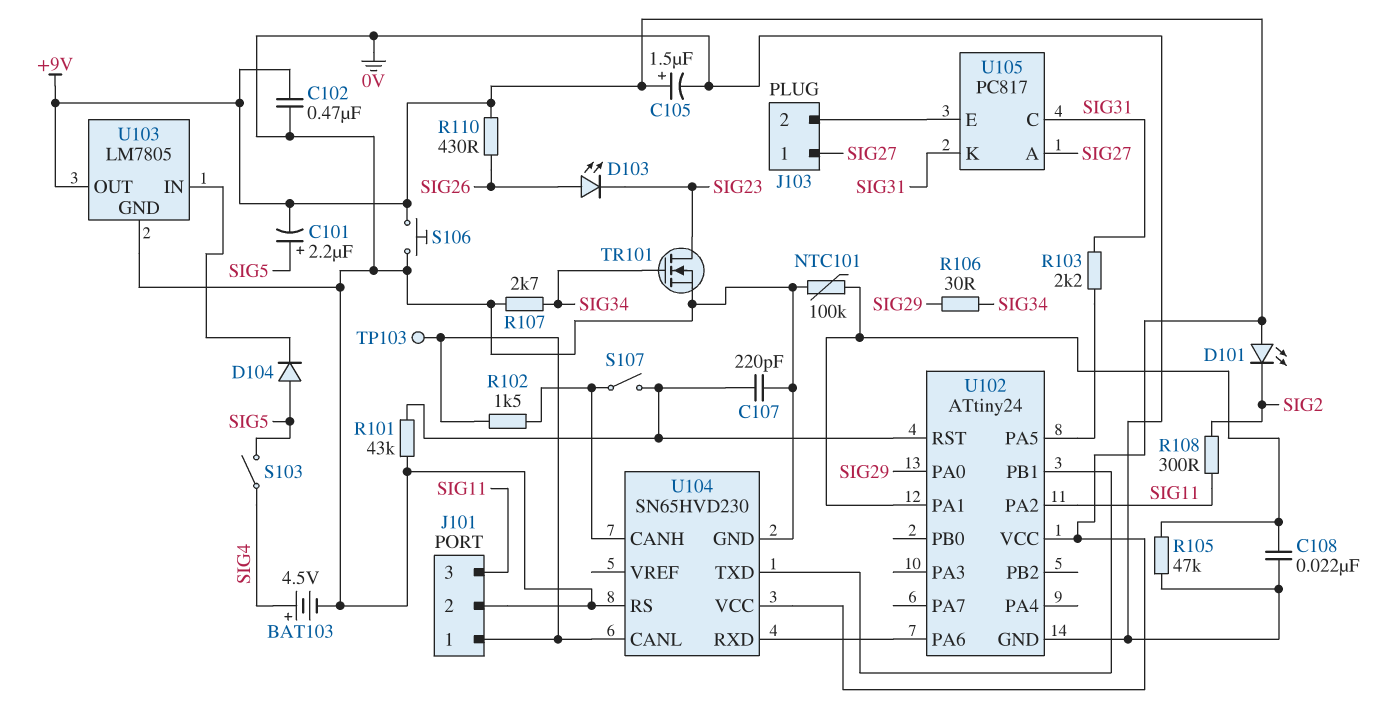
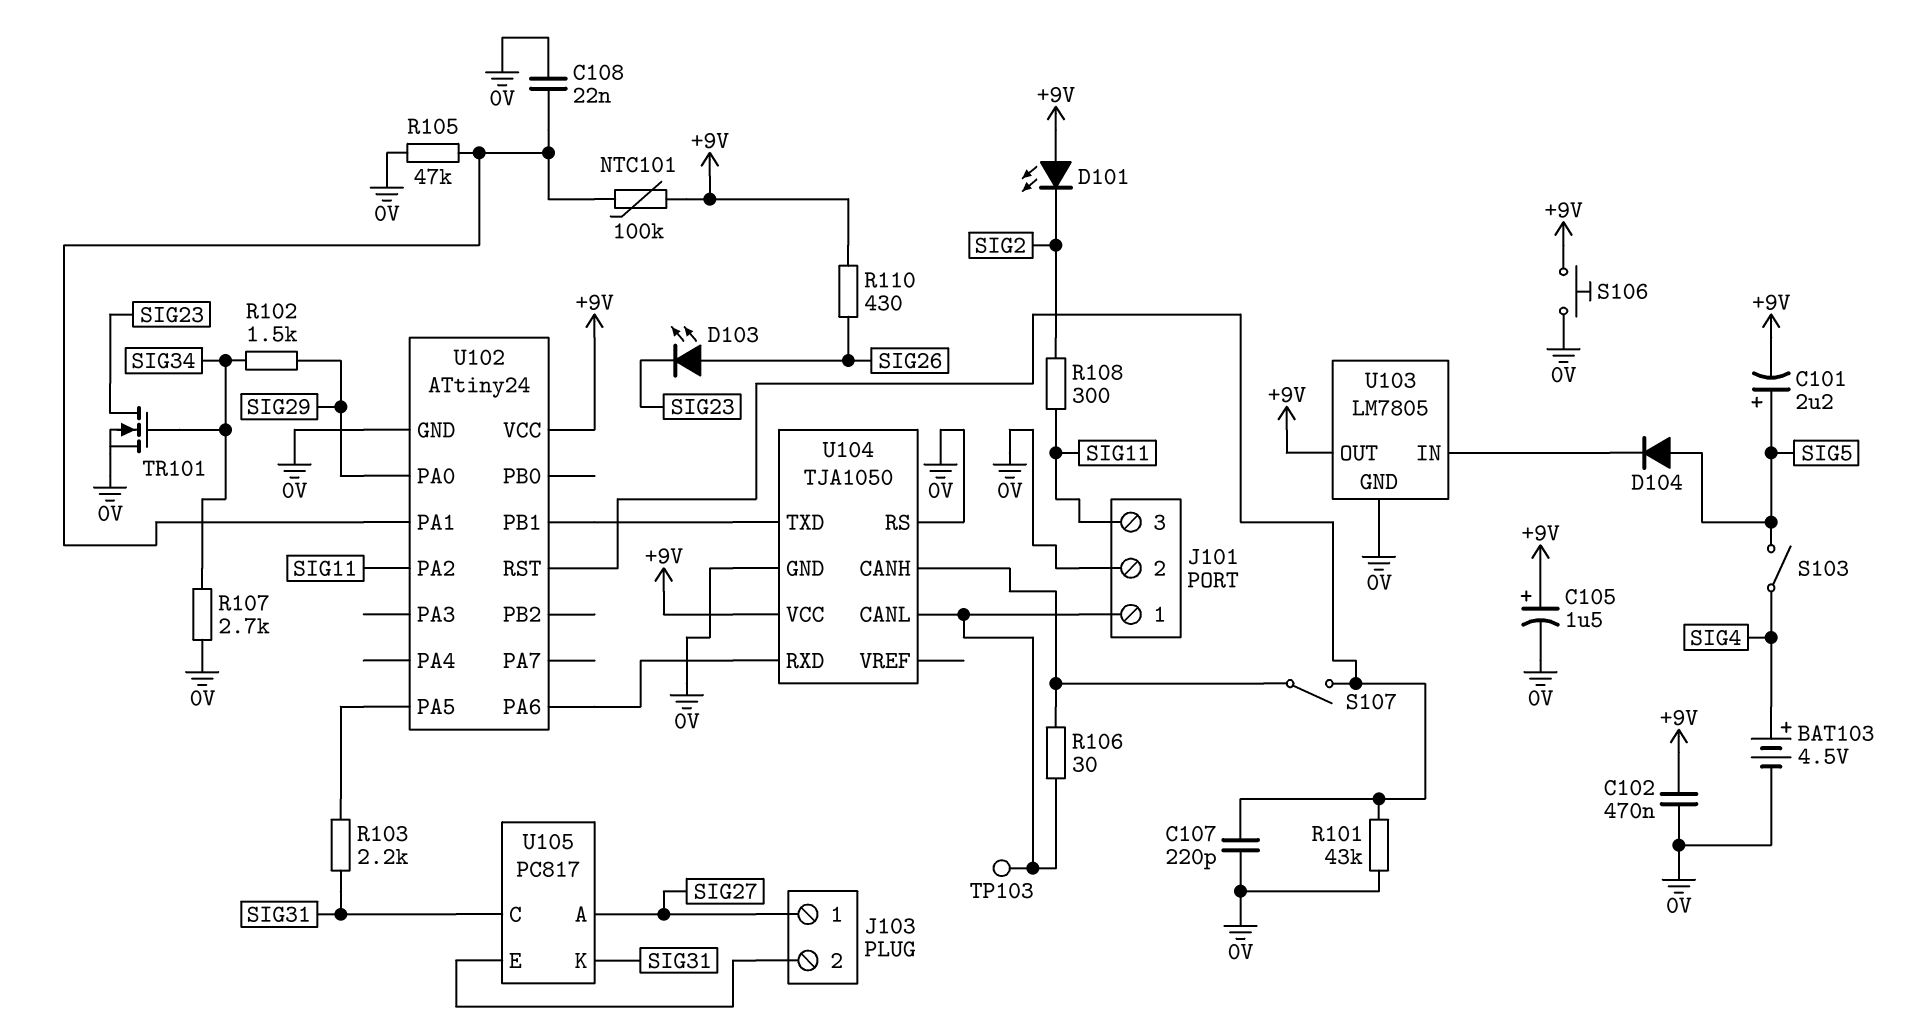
NTC101: 100k (0V, U102/PA1) -> 100k (+9V, U102/PA1)
R102: 1.5k (J101/1, U104/CANH) -> 1.5k (SIG29, SIG34)
R106: 30 (SIG29, SIG34) -> 30 (J101/1, U104/CANH)
U104: SN65HVD230 -> TJA1050

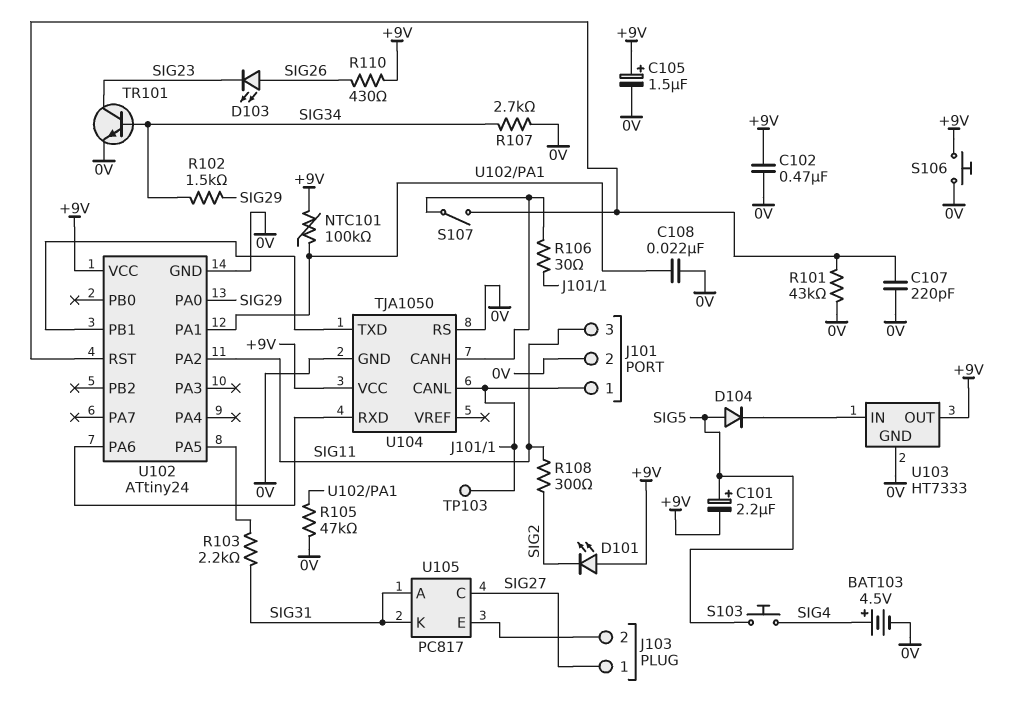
S103: switch (SIG4, SIG5) -> button (SIG4, SIG5)
TR101: NMOS (G SIG34, D SIG23, S 0V) -> NPN (B SIG34, C SIG23, E 0V)
U103: LM7805 -> HT7333
U105 pin A: SIG27 -> SIG31
U105 pin C: SIG31 -> SIG27

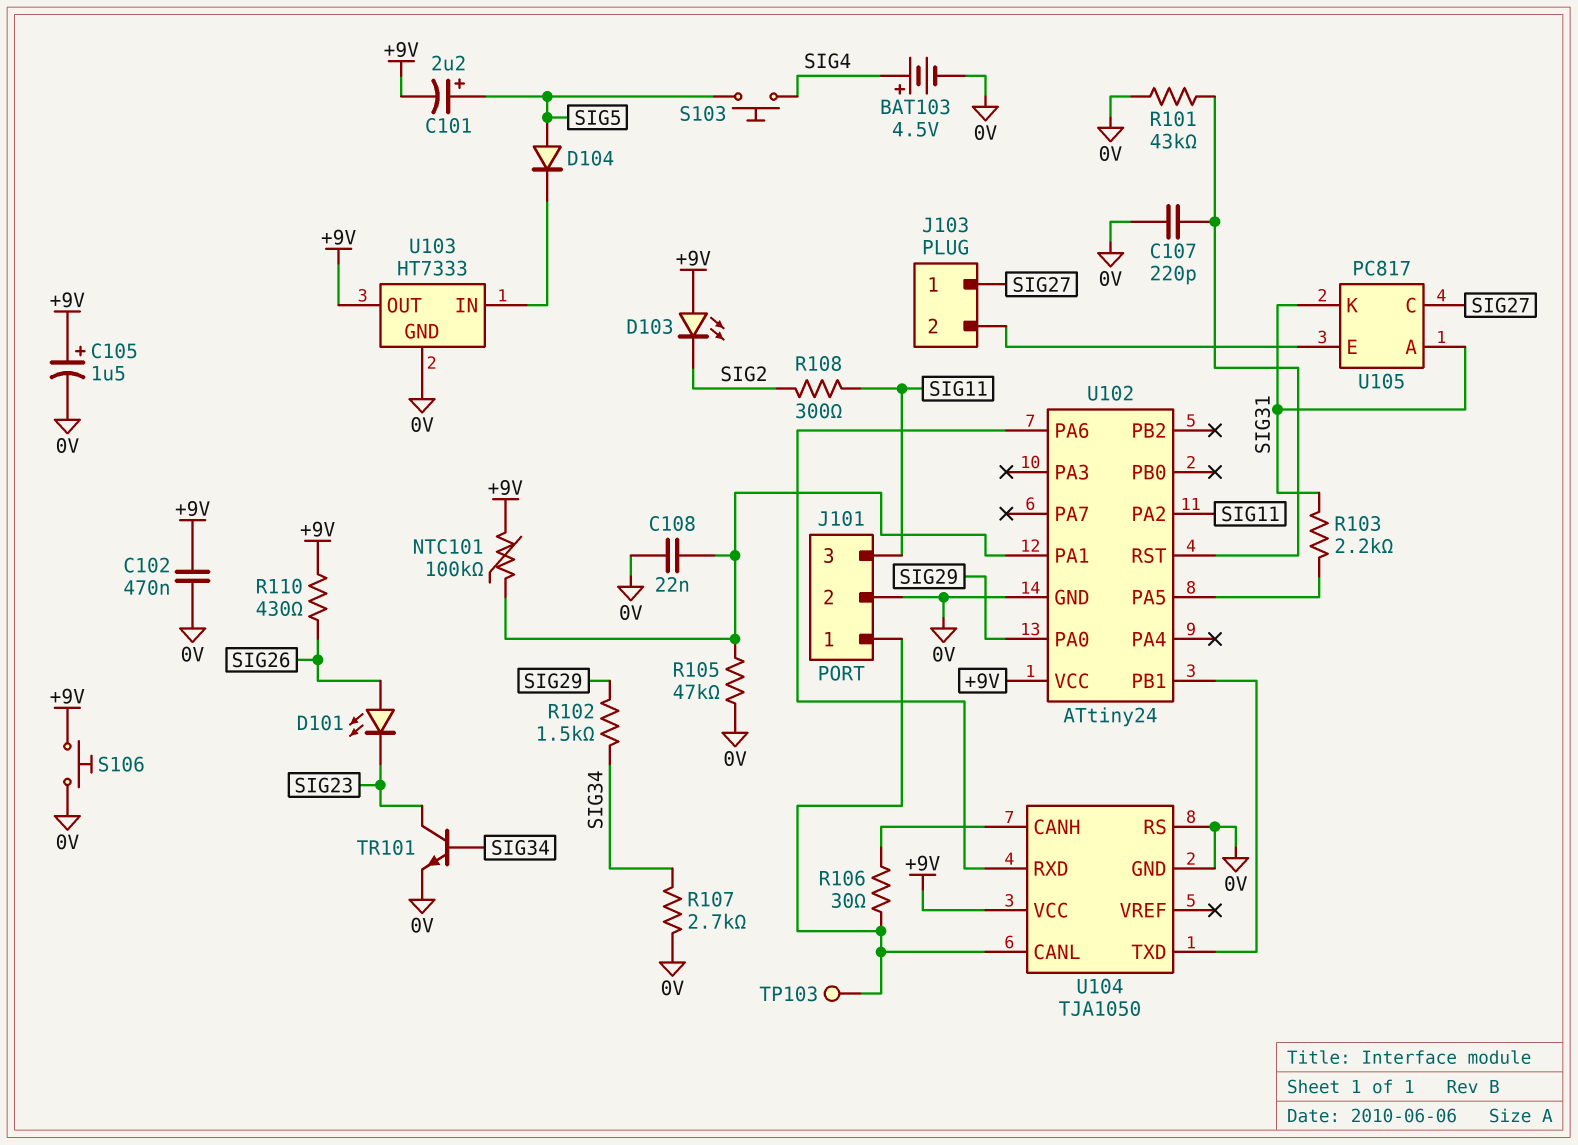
D101: LED (A +9V, K SIG2) -> LED (A SIG26, K SIG23)
D103: LED (A SIG26, K SIG23) -> LED (A +9V, K SIG2)
S107: switch (U102/RST, U104/CANH) -> none

